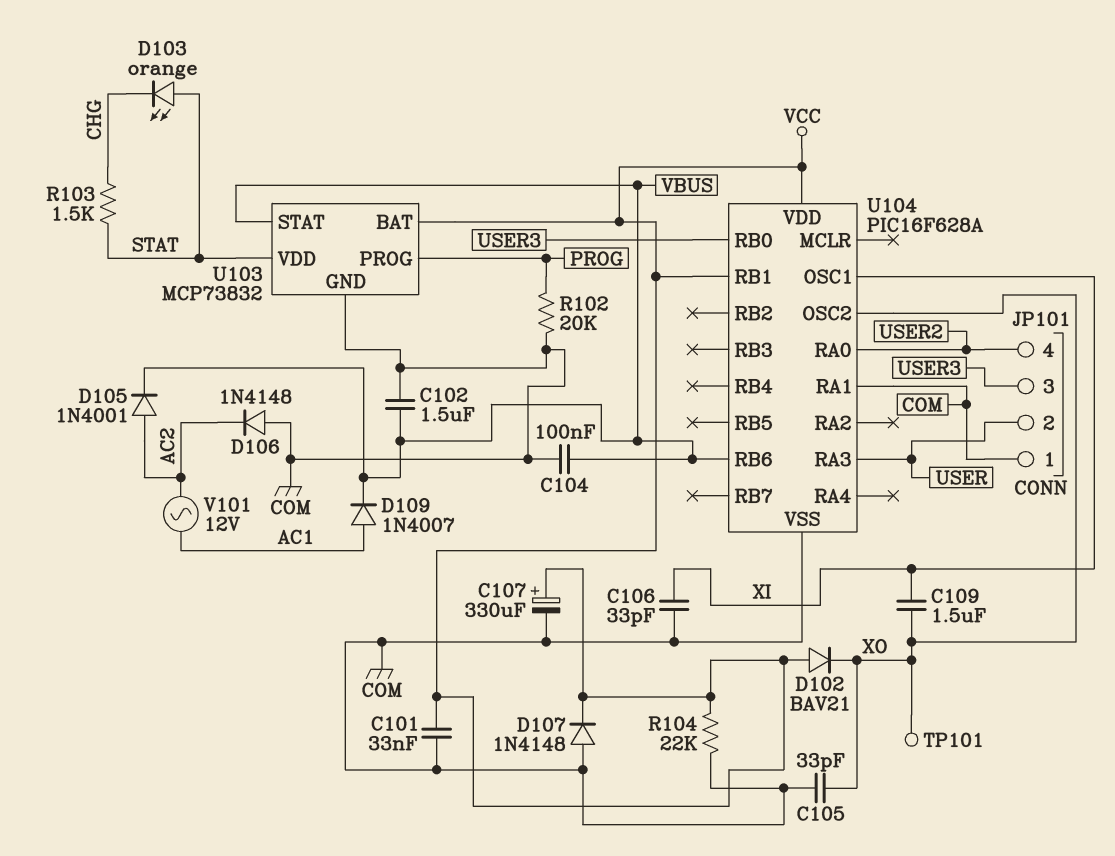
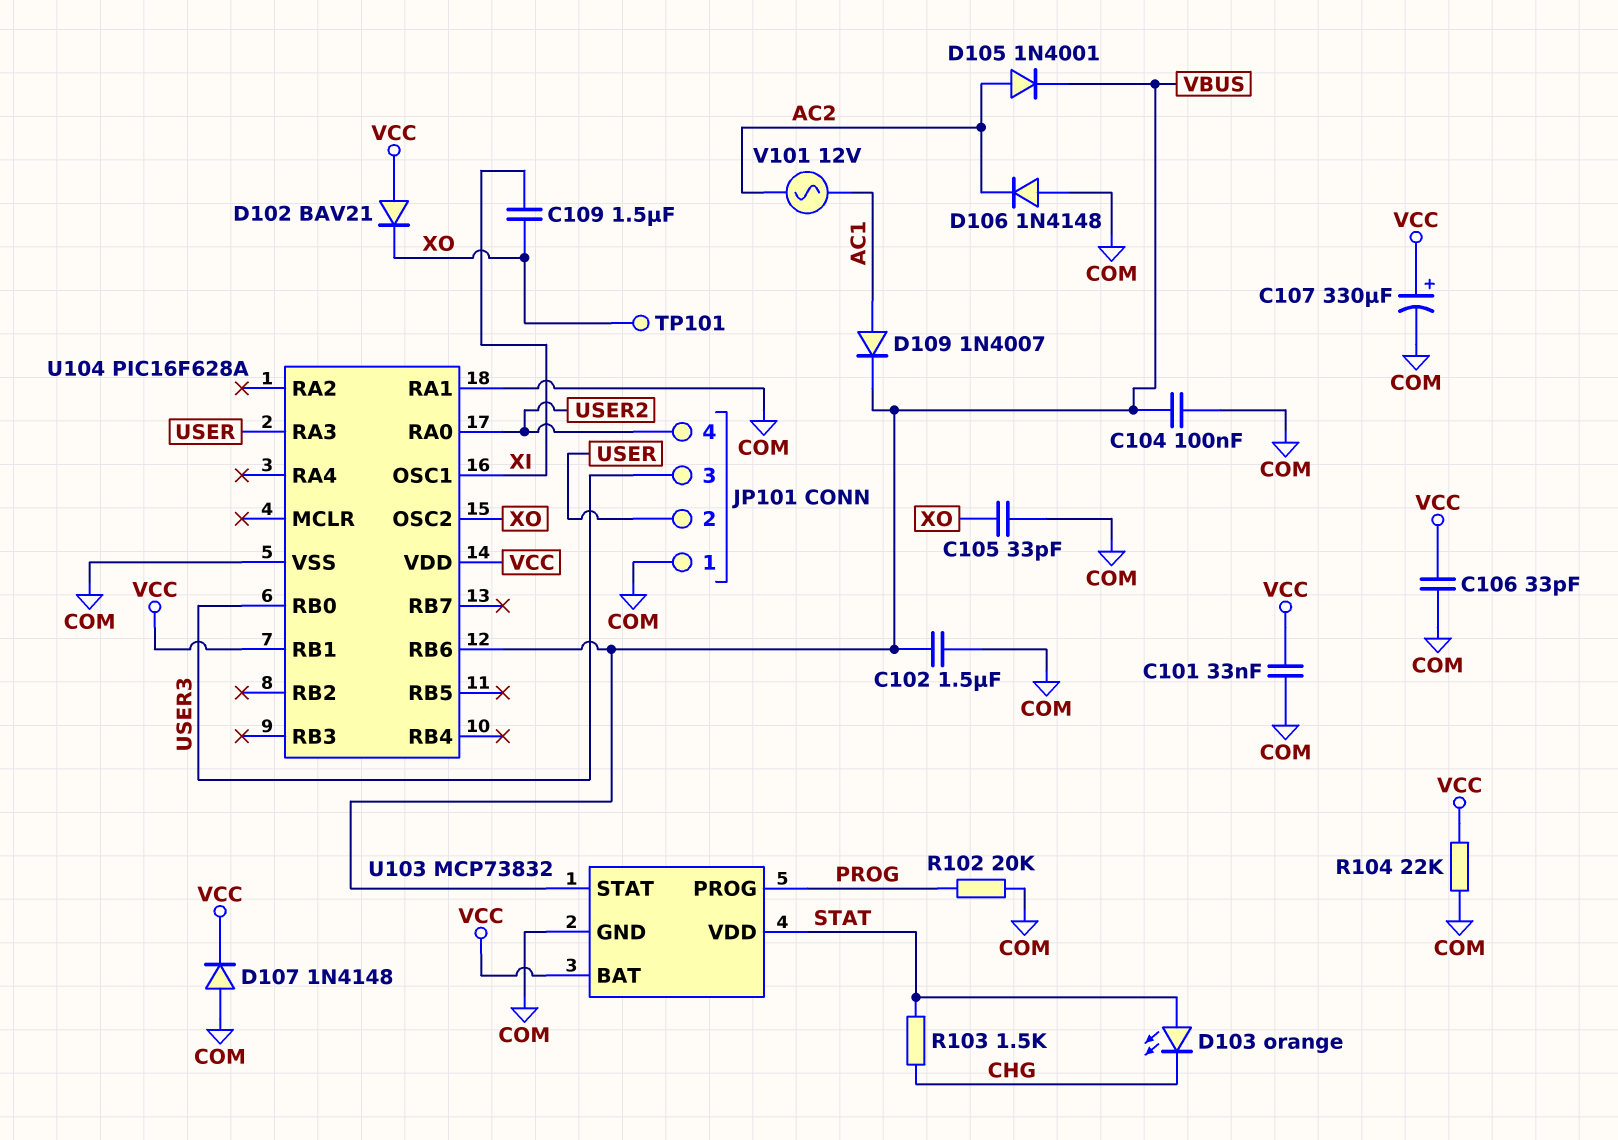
C106: 33pF (COM, XI) -> 33pF (COM, VCC)

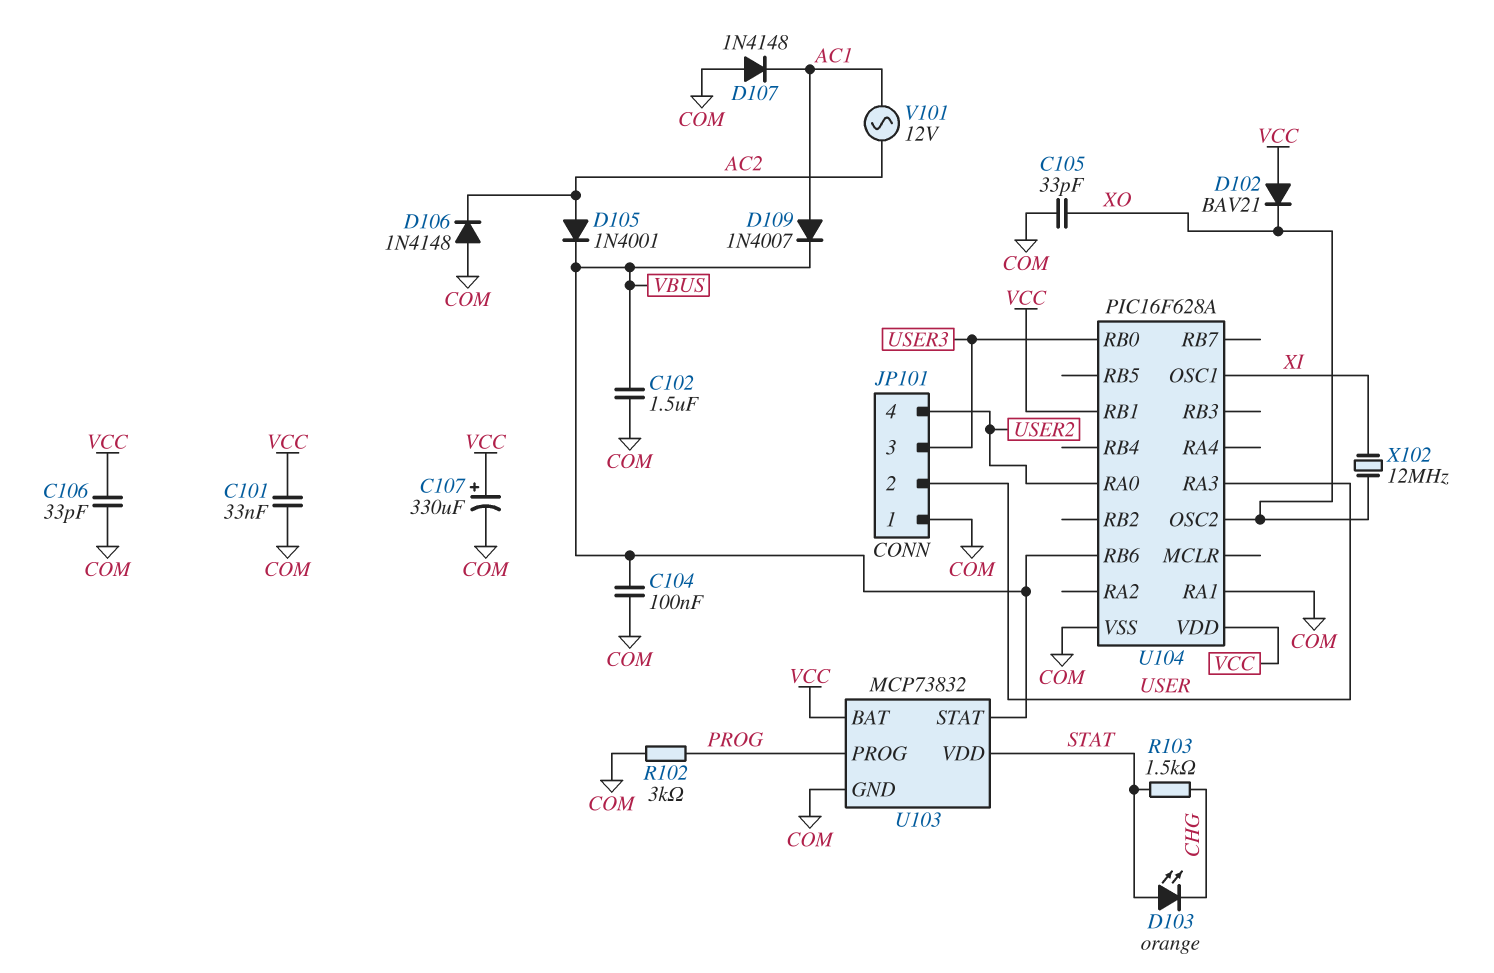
C109: 1.5uF (XI, XO) -> none
D107: diode 1N4148 (A COM, K VCC) -> diode 1N4148 (A COM, K AC1)
R102: 20k (COM, PROG) -> 3k (COM, PROG)
R104: 22k (COM, VCC) -> none
TP101: test point (XO) -> none
X102: none -> 12MHz (XI, XO)

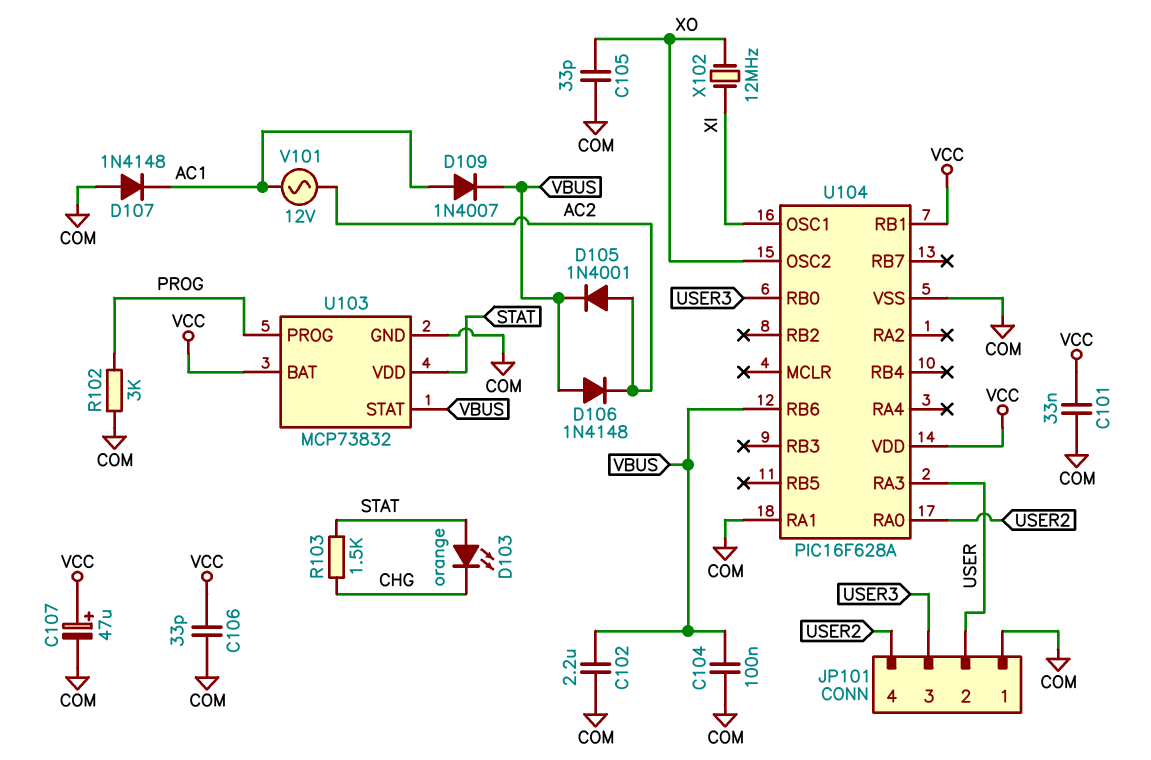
C102: 1.5uF (COM, VBUS) -> 2.2uF (COM, VBUS)
C107: 330uF (plus VCC, minus COM) -> 47uF (plus VCC, minus COM)
D102: diode BAV21 (A VCC, K XO) -> none
D106: diode 1N4148 (A COM, K AC2) -> diode 1N4148 (A VBUS, K AC2)

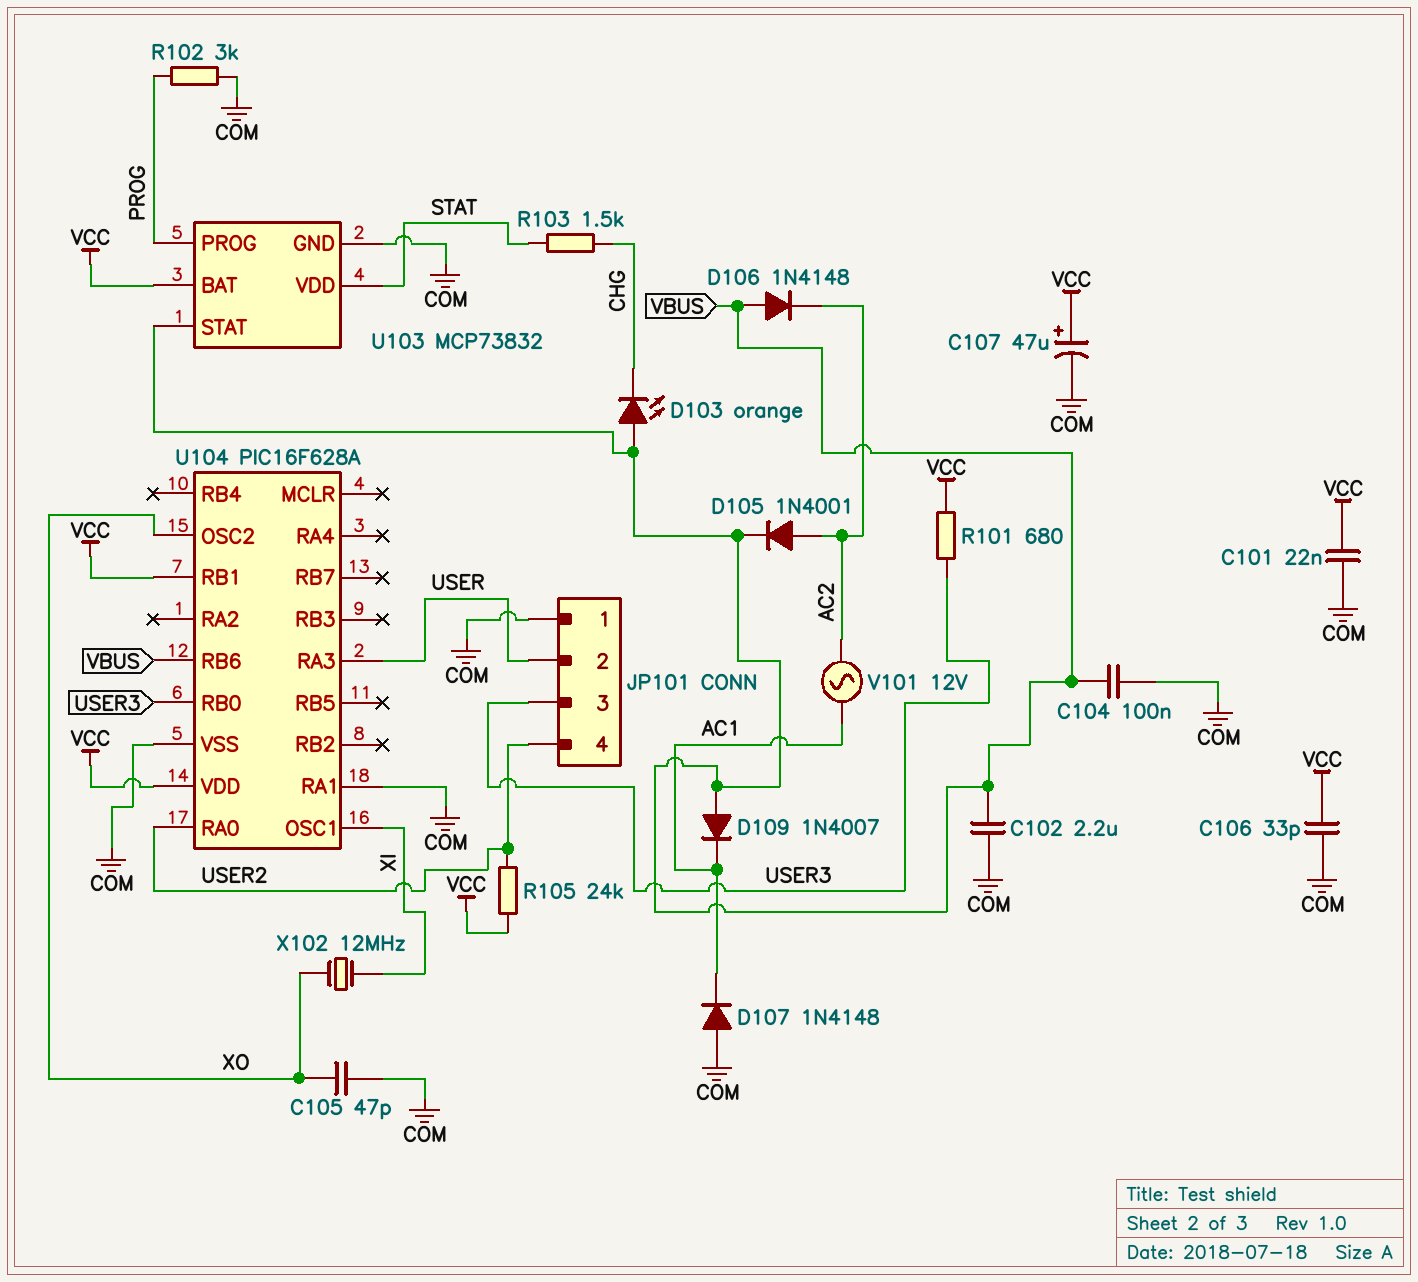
C101: 33nF (COM, VCC) -> 22nF (COM, VCC)
C105: 33pF (COM, XO) -> 47pF (COM, XO)
D103: LED orange (A STAT, K CHG) -> LED orange (A VBUS, K CHG)
D109: diode 1N4007 (A AC1, K VBUS) -> diode 1N4007 (A VBUS, K AC1)
R101: none -> 680 (USER3, VCC)
R105: none -> 24k (USER2, VCC)

